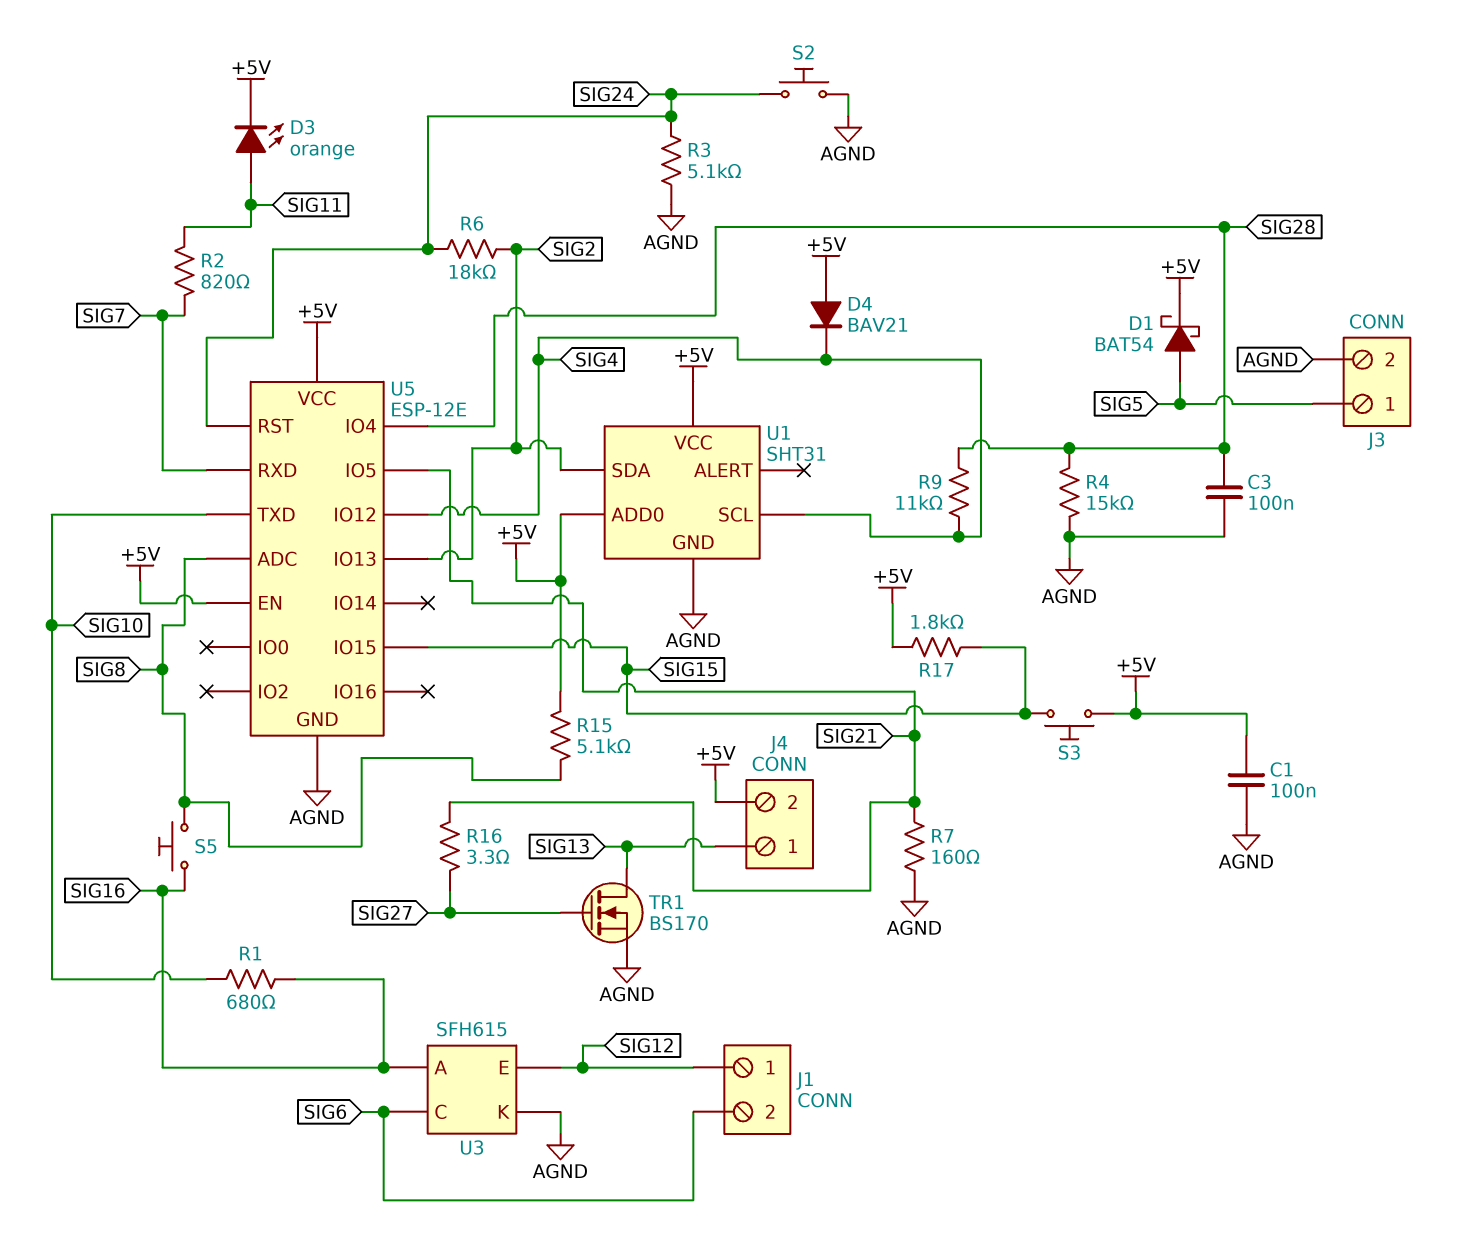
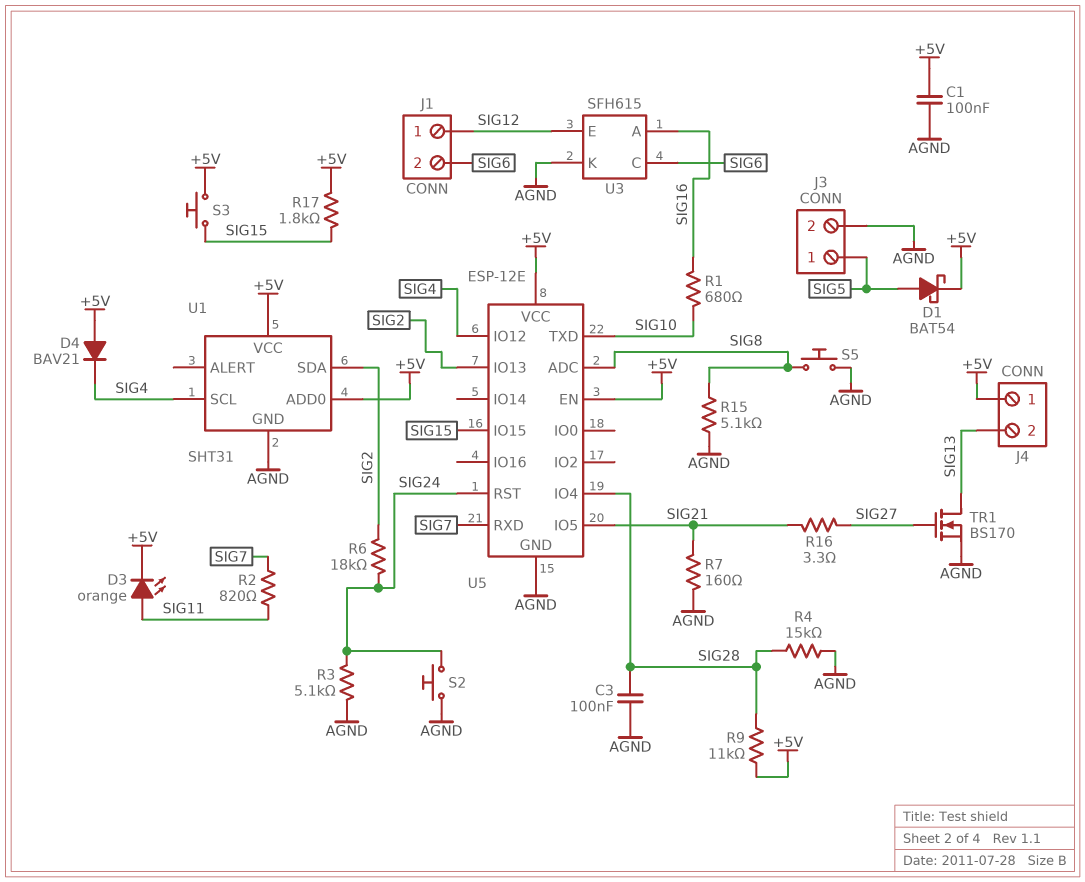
J4 pin 1: SIG13 -> +5V
J4 pin 2: +5V -> SIG13
R9: 11k (SIG4, SIG28) -> 11k (+5V, SIG28)
R15: 5.1k (+5V, SIG8) -> 5.1k (AGND, SIG8)
S5: button (SIG8, SIG16) -> button (AGND, SIG8)

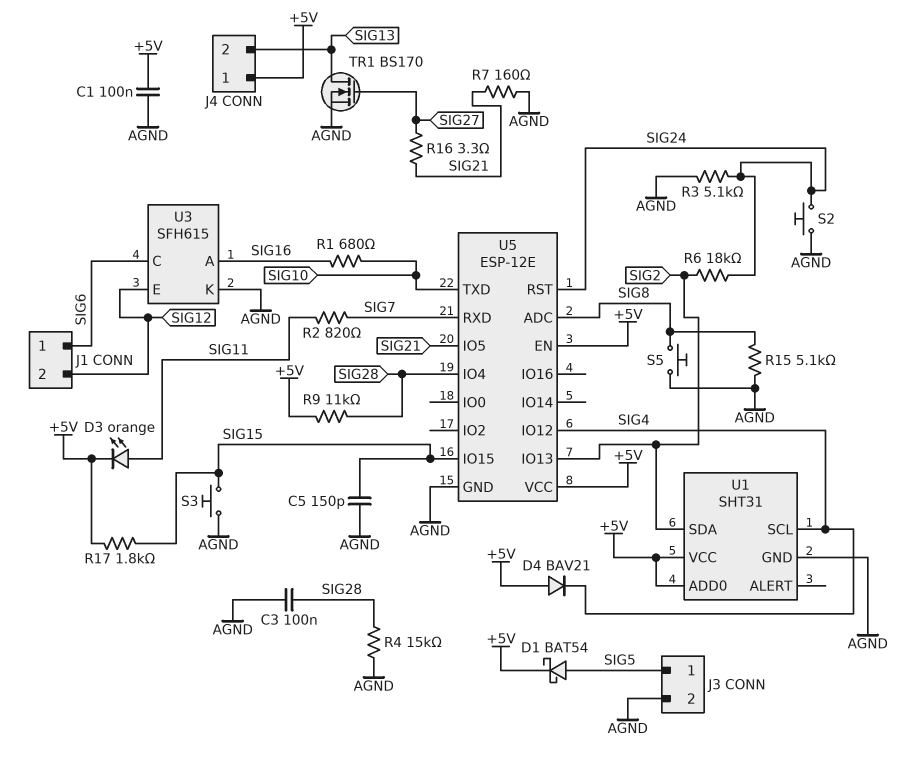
C5: none -> 150pF (AGND, SIG15)
J1 pin 1: SIG12 -> SIG6
J1 pin 2: SIG6 -> SIG12
S3: button (+5V, SIG15) -> button (AGND, SIG15)

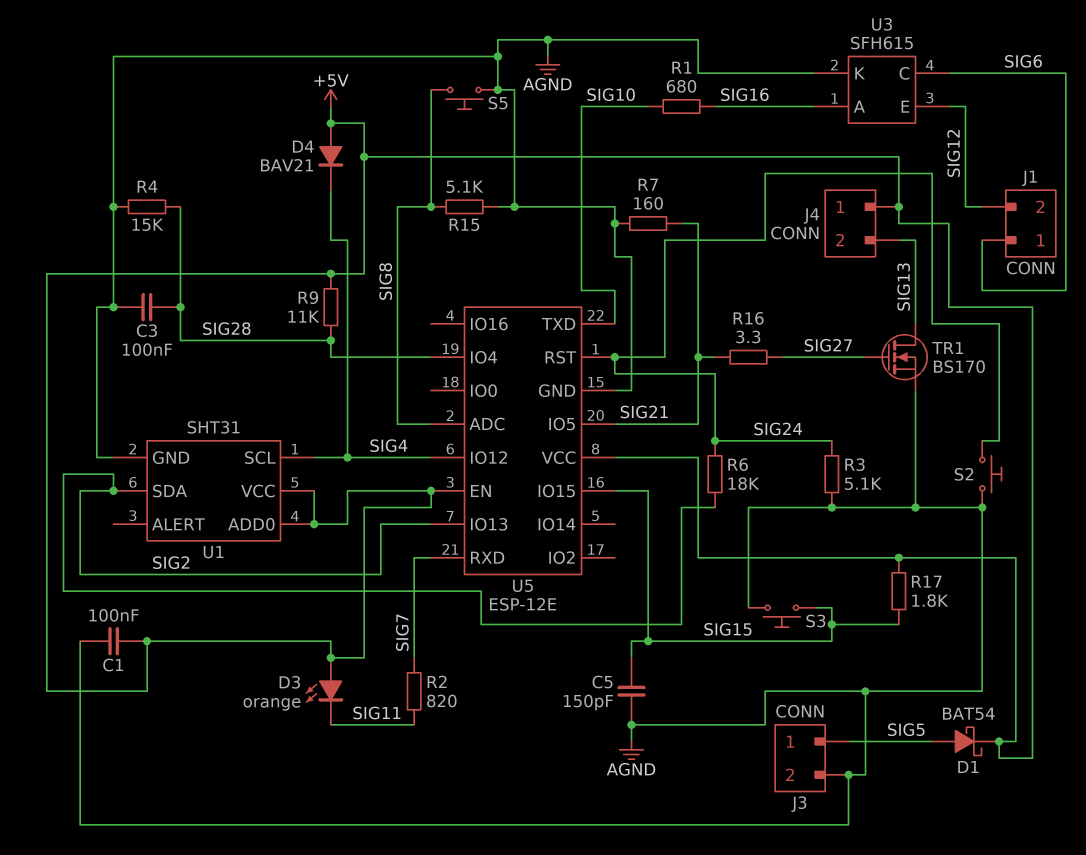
D3: LED orange (A SIG11, K +5V) -> LED orange (A +5V, K SIG11)

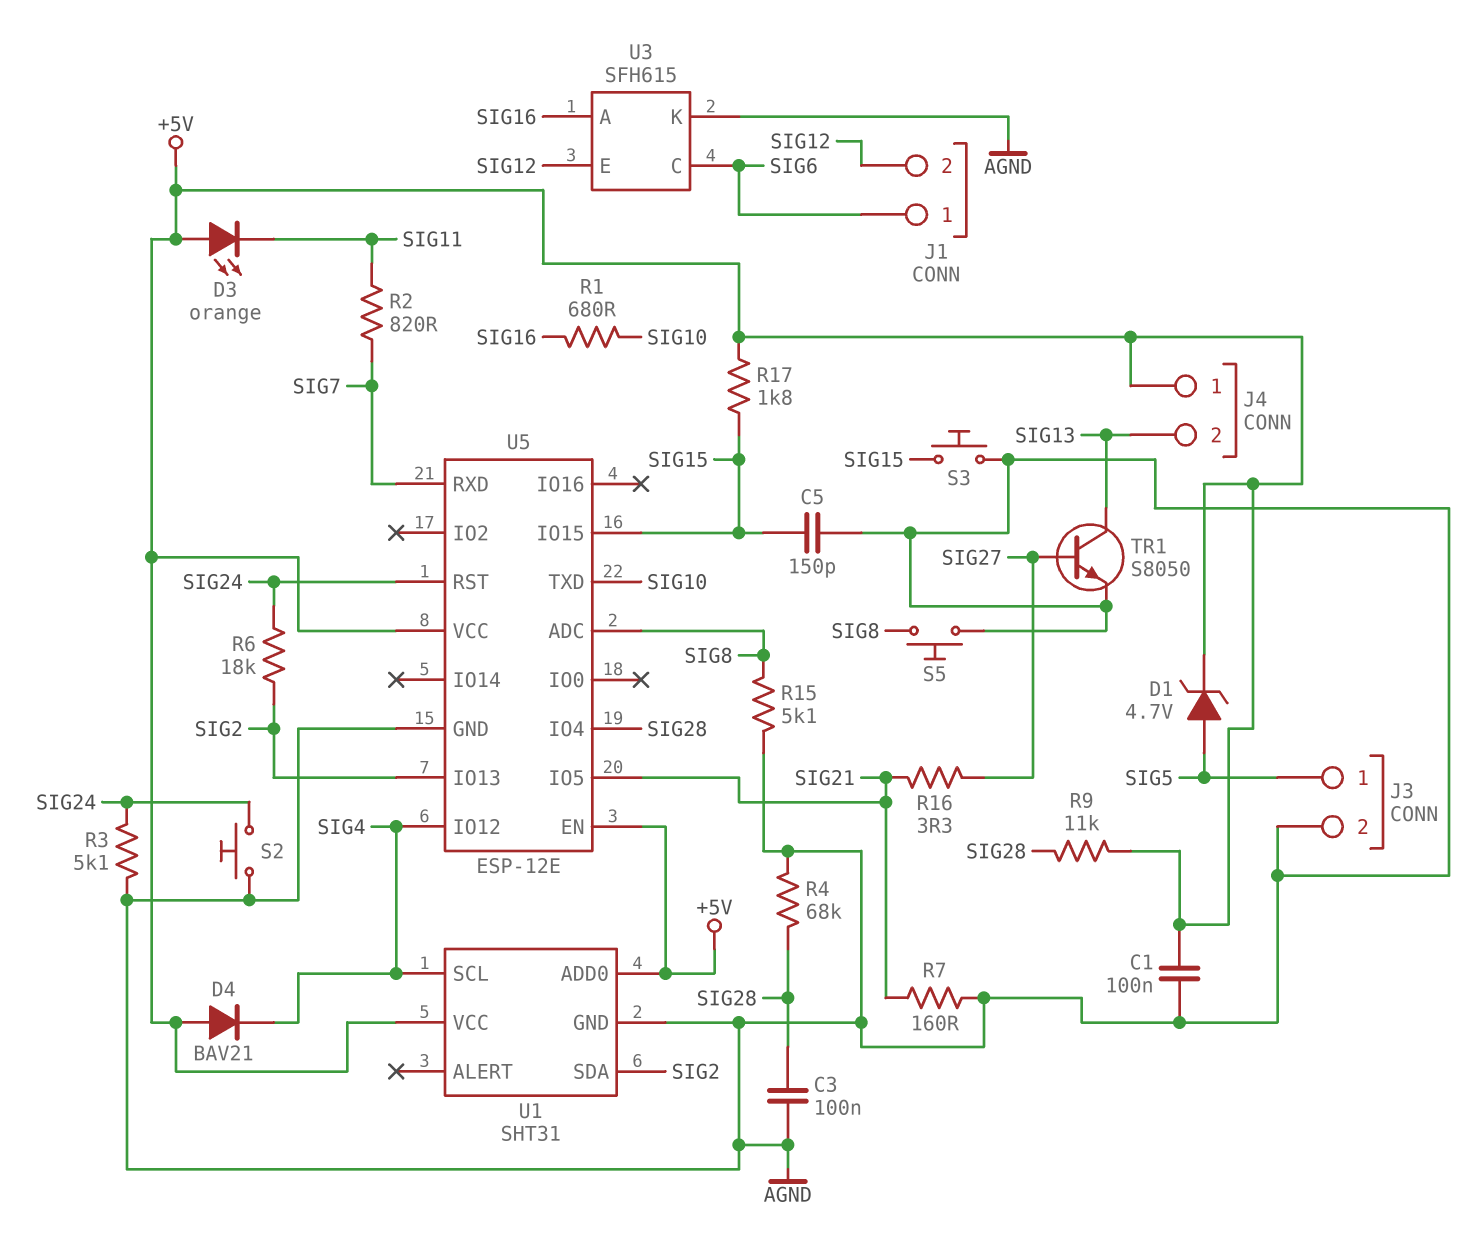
D1: schottky BAT54 (A SIG5, K +5V) -> zener 4.7V (A SIG5, K +5V)
R4: 15k (AGND, SIG28) -> 68k (AGND, SIG28)
TR1: NMOS BS170 (G SIG27, D SIG13, S AGND) -> NPN S8050 (B SIG27, C SIG13, E AGND)

